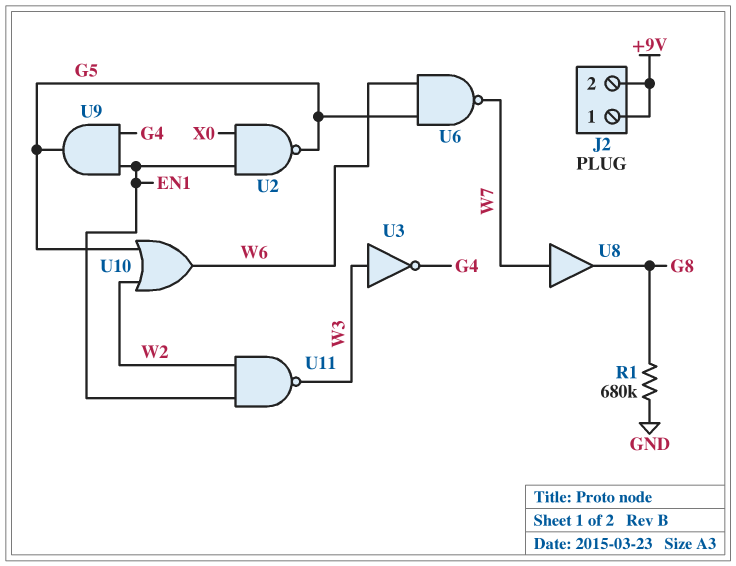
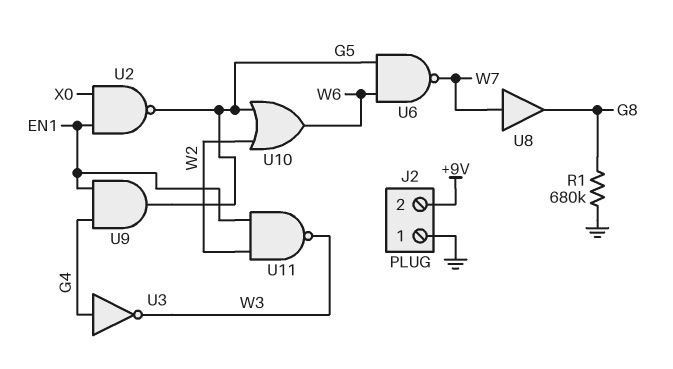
J2 pin 1: +9V -> GND
U3: NOT (in W3, out G4) -> NOT (in G4, out W3)

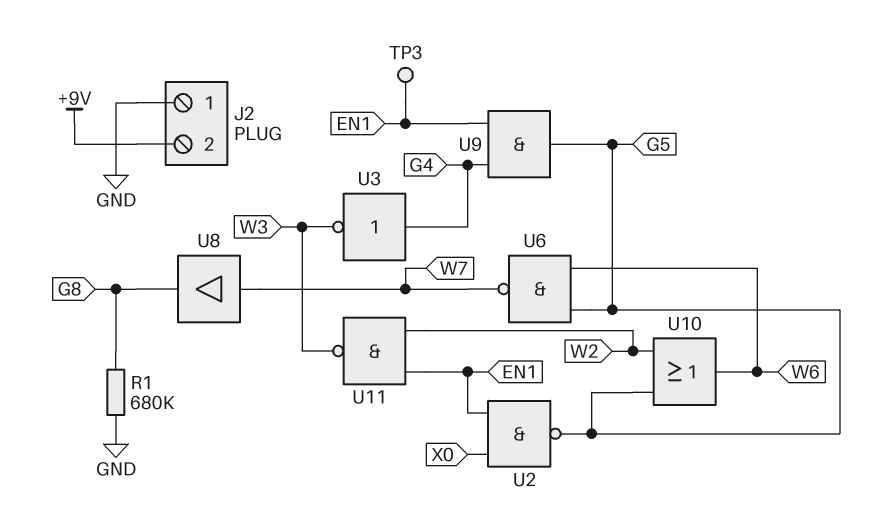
TP3: none -> test point (EN1)

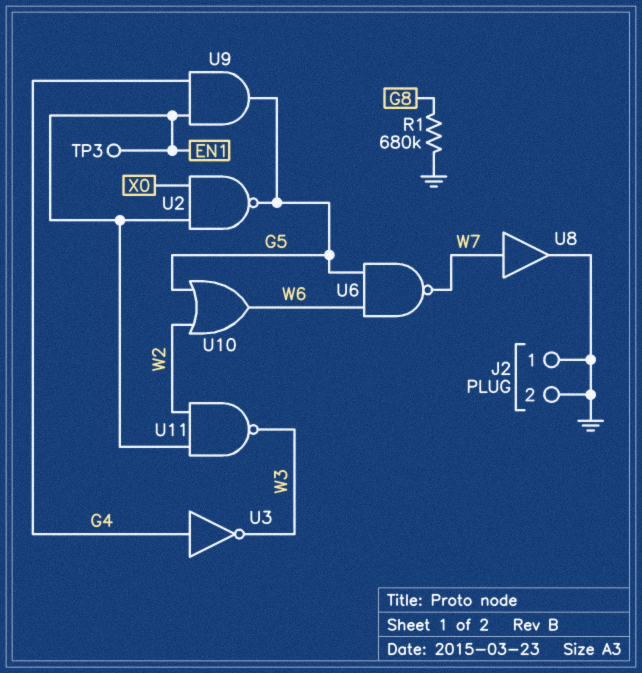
J2 pin 2: +9V -> GND
U8: buffer (in W7, out G8) -> buffer (in W7, out GND)

